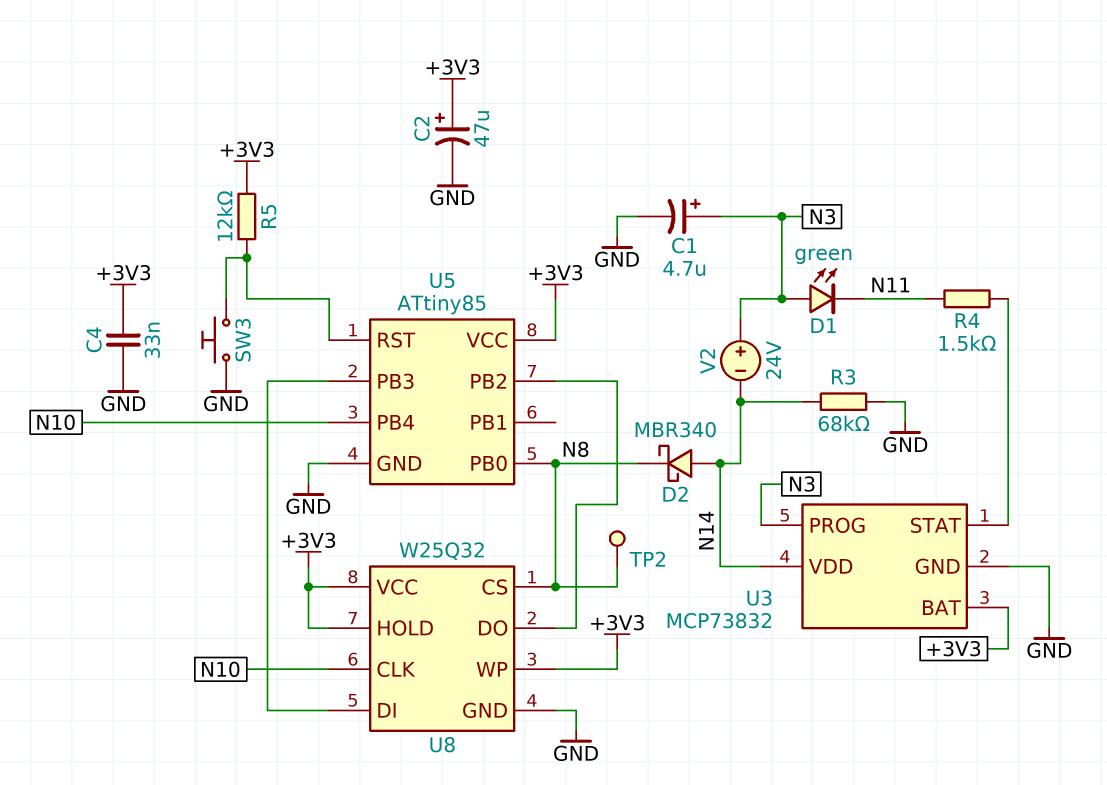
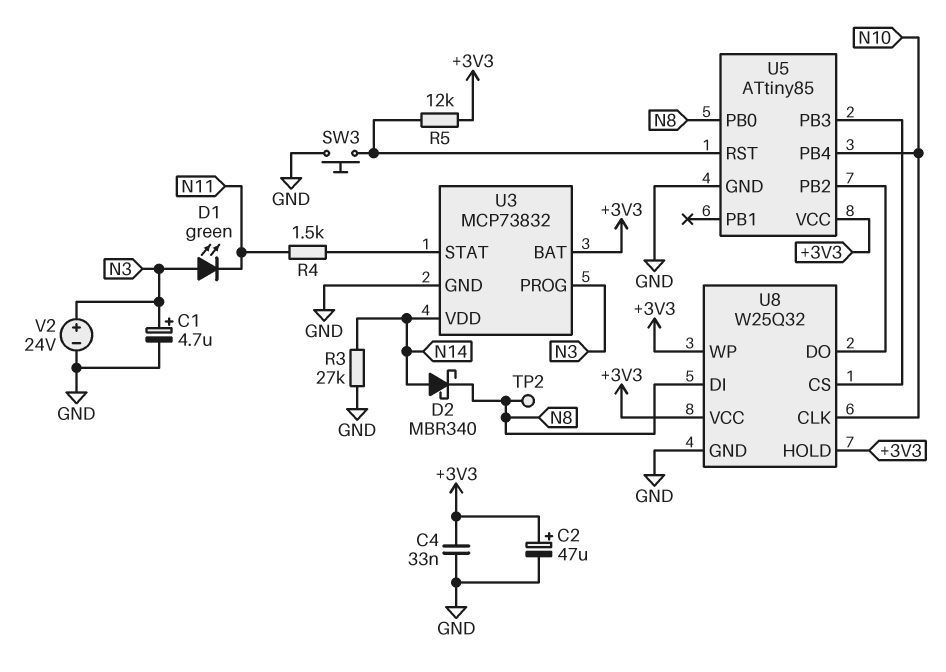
R3: 68k (GND, N14) -> 27k (GND, N14)
U8 pin CS: N8 -> U5/PB3
U8 pin DI: U5/PB3 -> N8
V2: 24V (plus N3, minus N14) -> 24V (plus N3, minus GND)

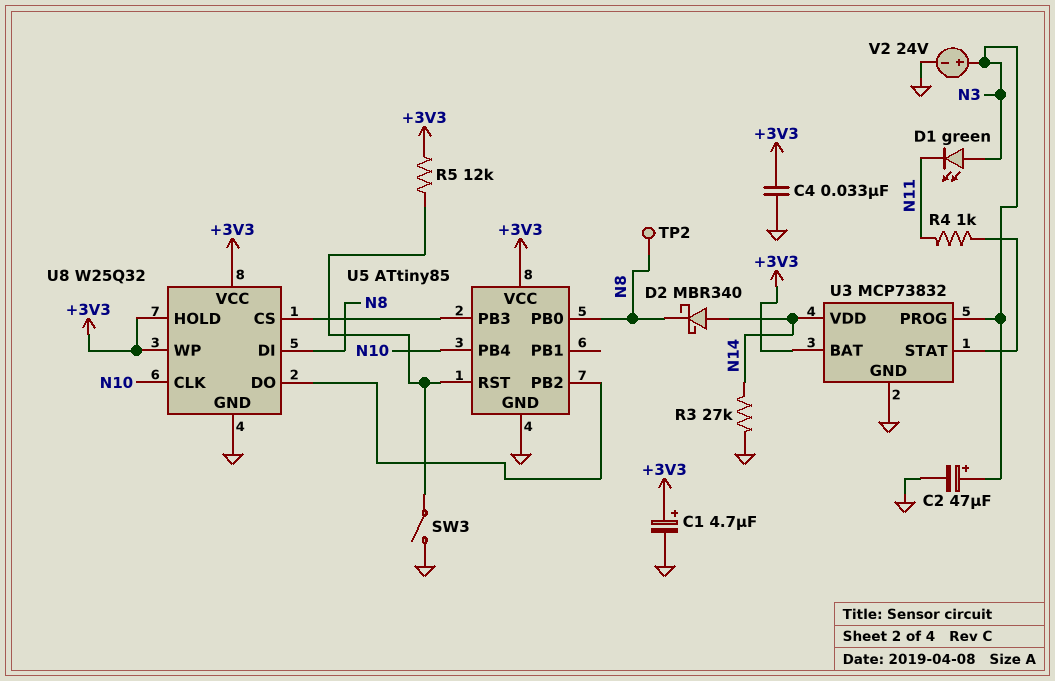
C1: 4.7uF (plus N3, minus GND) -> 4.7uF (plus +3V3, minus GND)
C2: 47uF (plus +3V3, minus GND) -> 47uF (plus N3, minus GND)
R4: 1.5k (N11, U3/STAT) -> 1k (N11, U3/STAT)
SW3: button (GND, U5/RST) -> switch (GND, U5/RST)

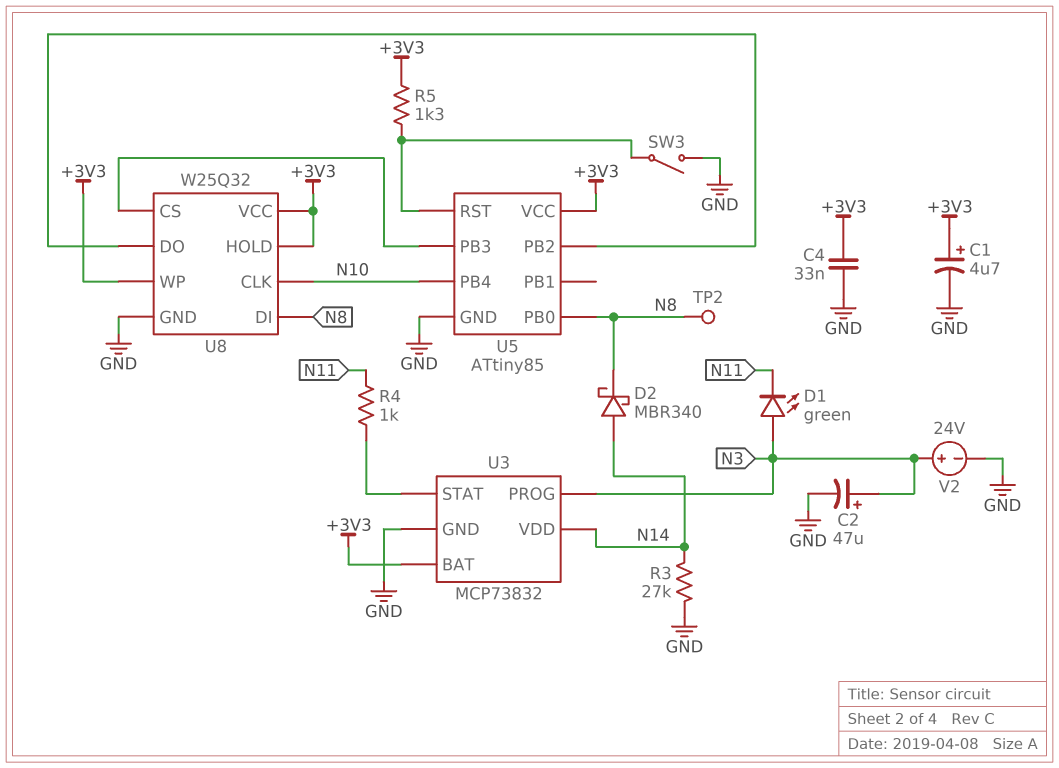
R5: 12k (+3V3, U5/RST) -> 1.3k (+3V3, U5/RST)

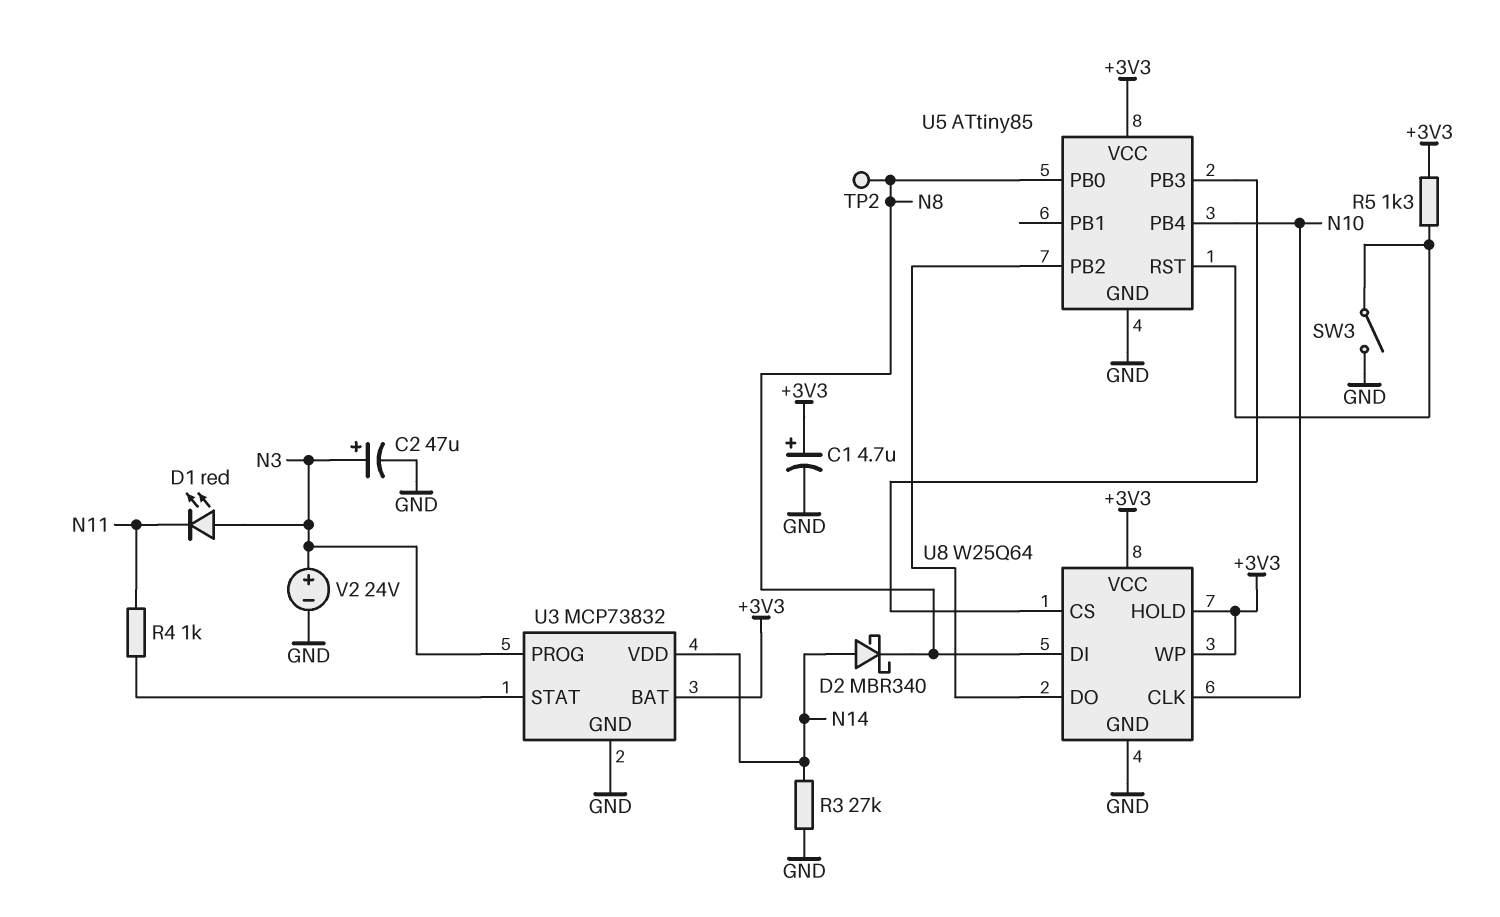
C4: 33nF (+3V3, GND) -> none
D1: LED green (A N3, K N11) -> LED red (A N3, K N11)
U8: W25Q32 -> W25Q64

